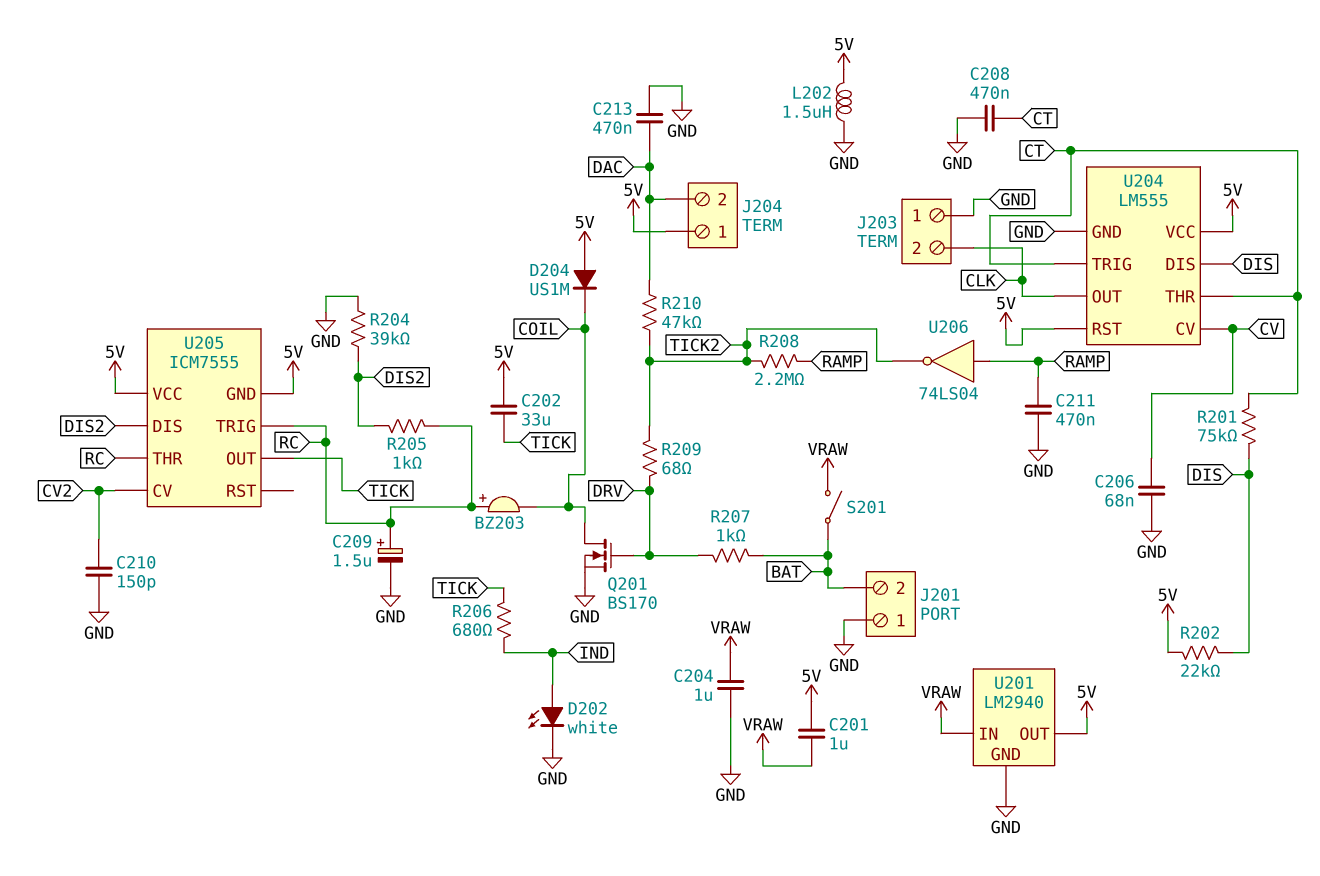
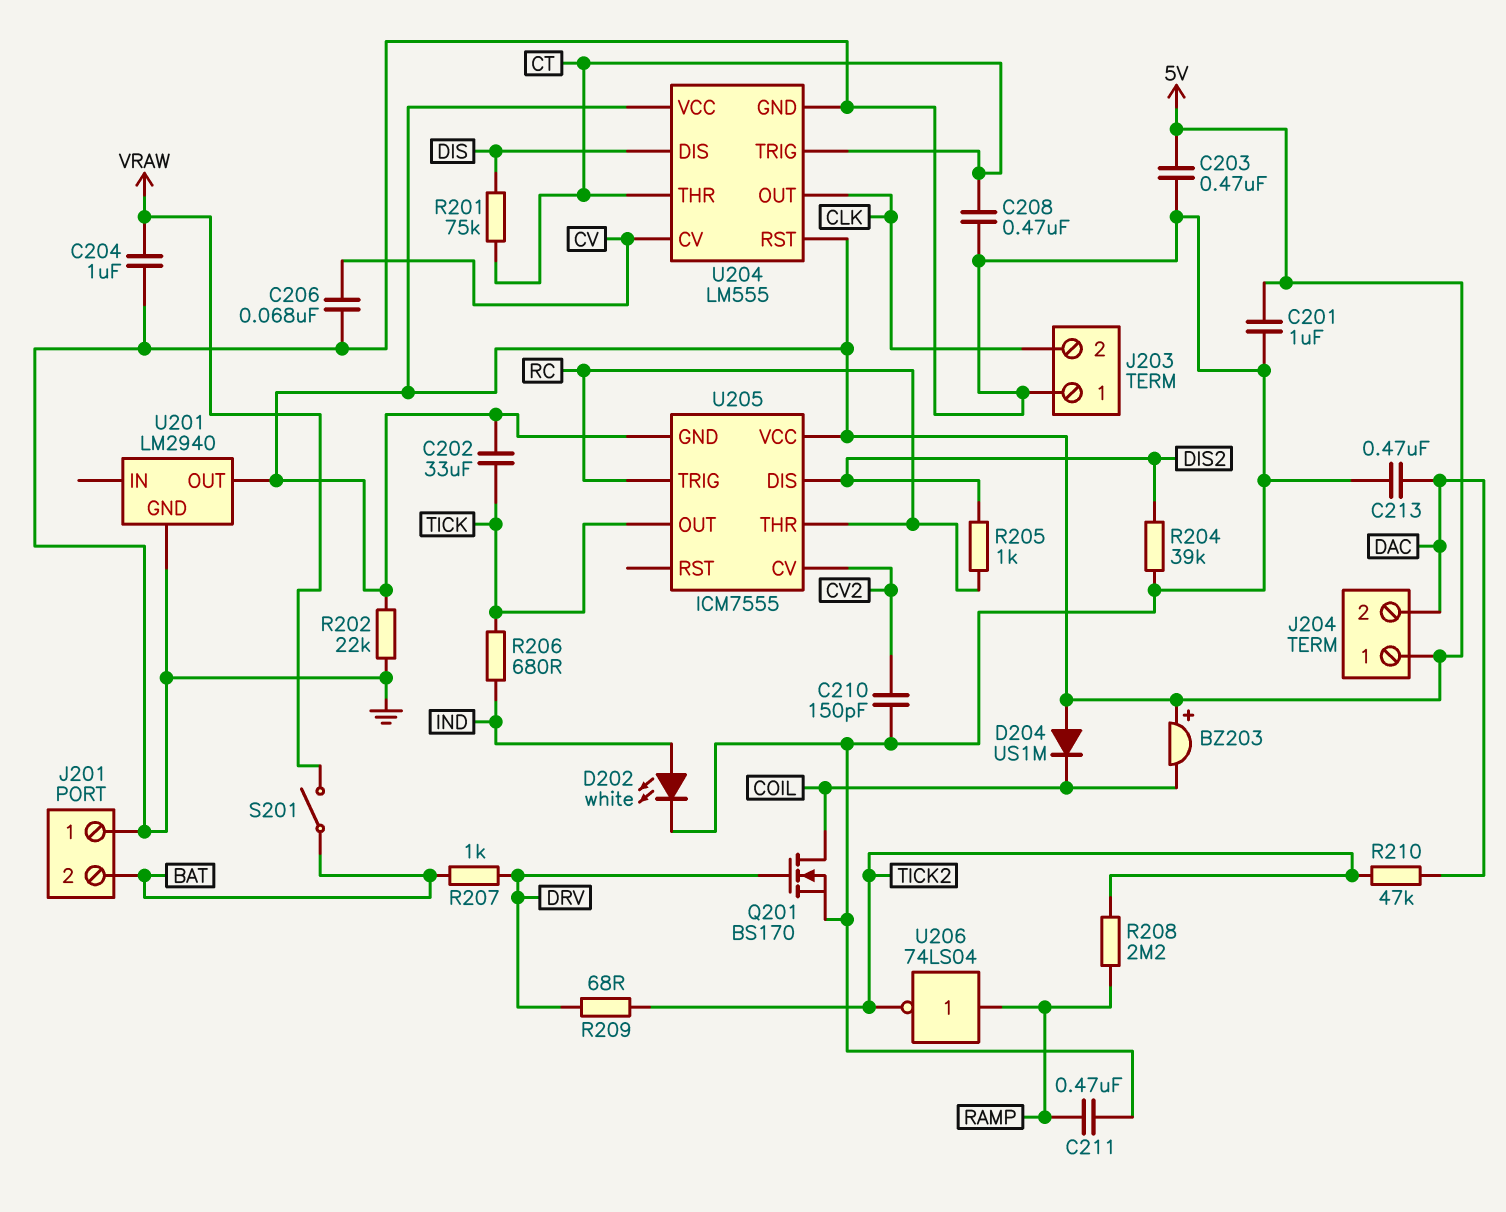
BZ203: buzzer (plus RC, minus COIL) -> buzzer (plus 5V, minus COIL)
C201: 1uF (5V, VRAW) -> 1uF (5V, GND)
C203: none -> 470nF (5V, GND)
C209: 1.5uF (plus RC, minus GND) -> none
L202: 1.5uH (5V, GND) -> none
R202: 22k (5V, DIS) -> 22k (5V, GND)
U201 pin IN: VRAW -> none

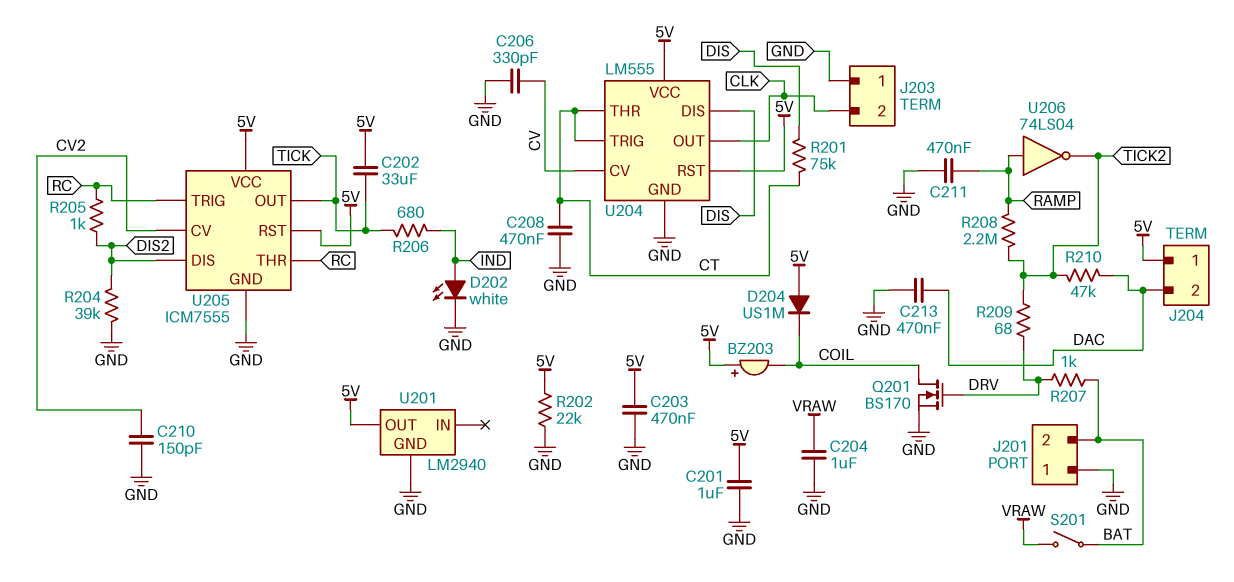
C206: 68nF (CV, GND) -> 330pF (CV, GND)
U205 pin GND: 5V -> GND
U205 pin RST: none -> 5V

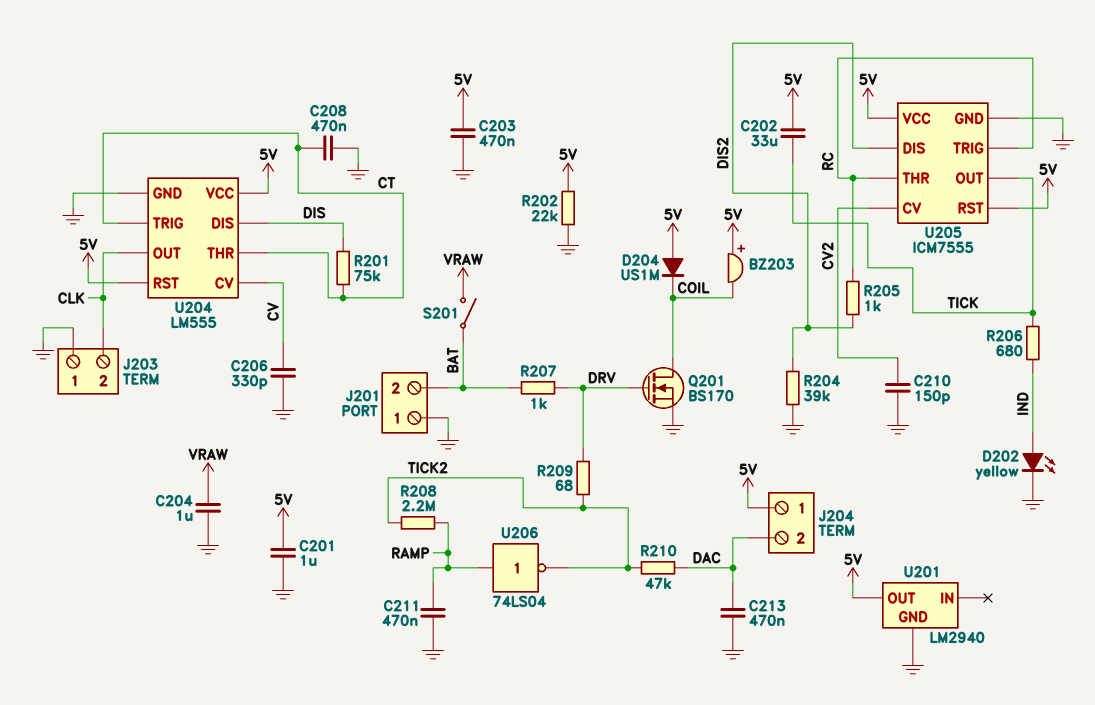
D202: LED white (A IND, K GND) -> LED yellow (A IND, K GND)

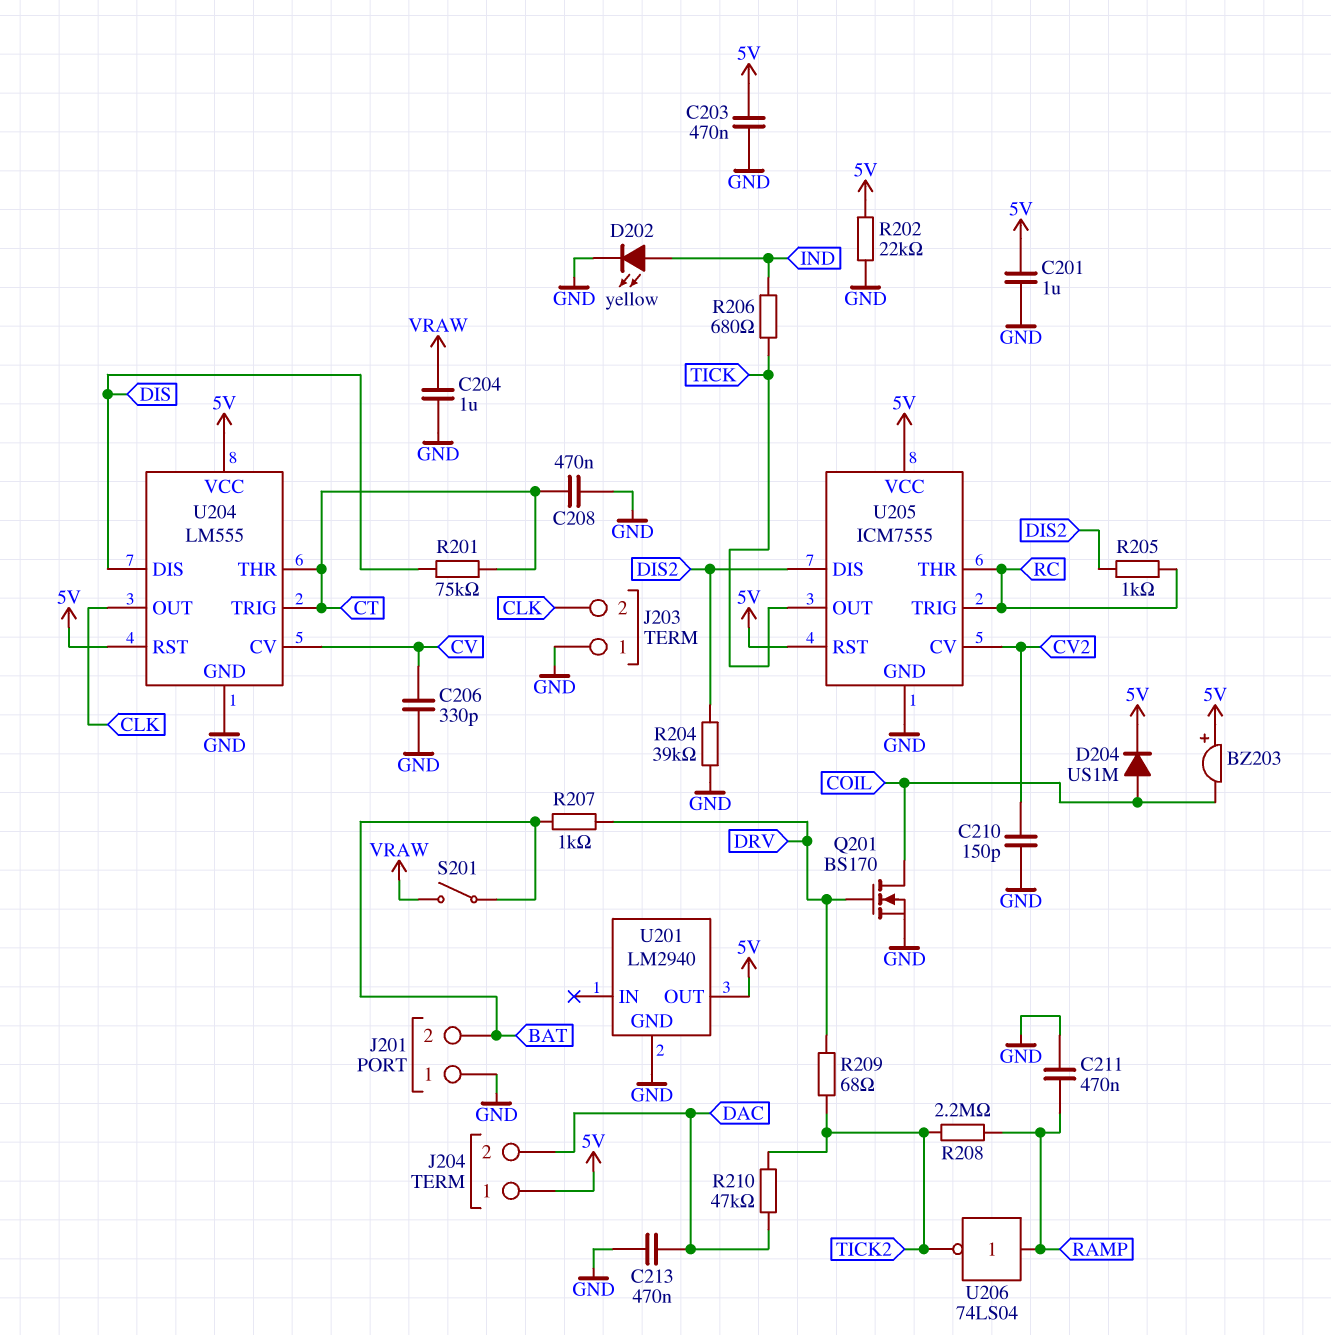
C202: 33uF (5V, TICK) -> none
D204: diode US1M (A 5V, K COIL) -> diode US1M (A COIL, K 5V)

